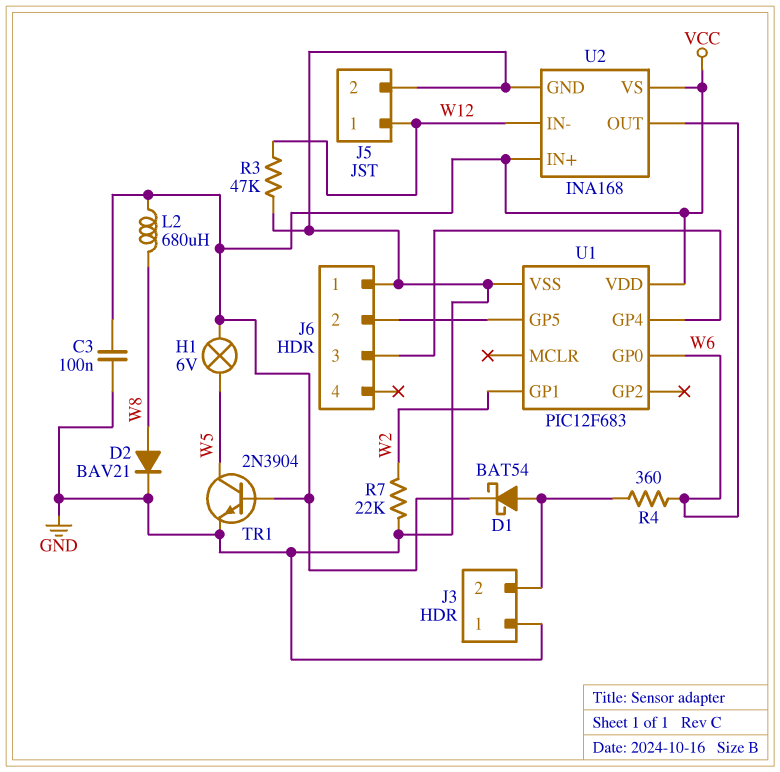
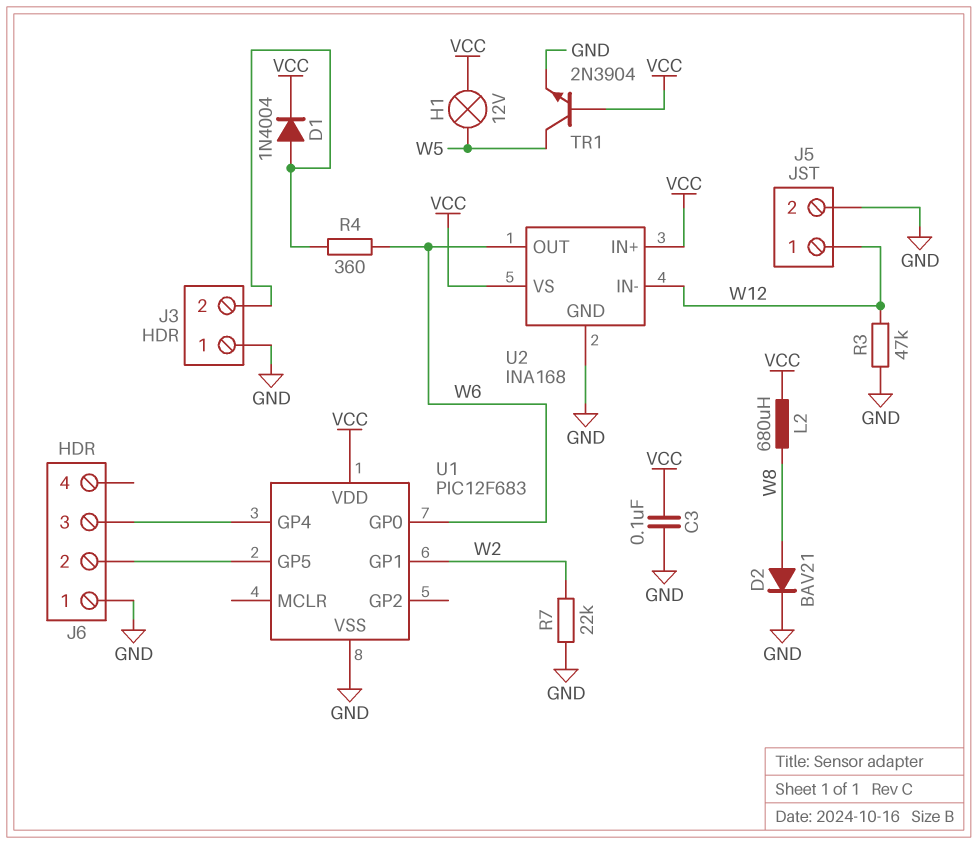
D1: schottky BAT54 (A J3/2, K VCC) -> diode 1N4004 (A J3/2, K VCC)
H1: lamp 6V (VCC, W5) -> lamp 12V (VCC, W5)

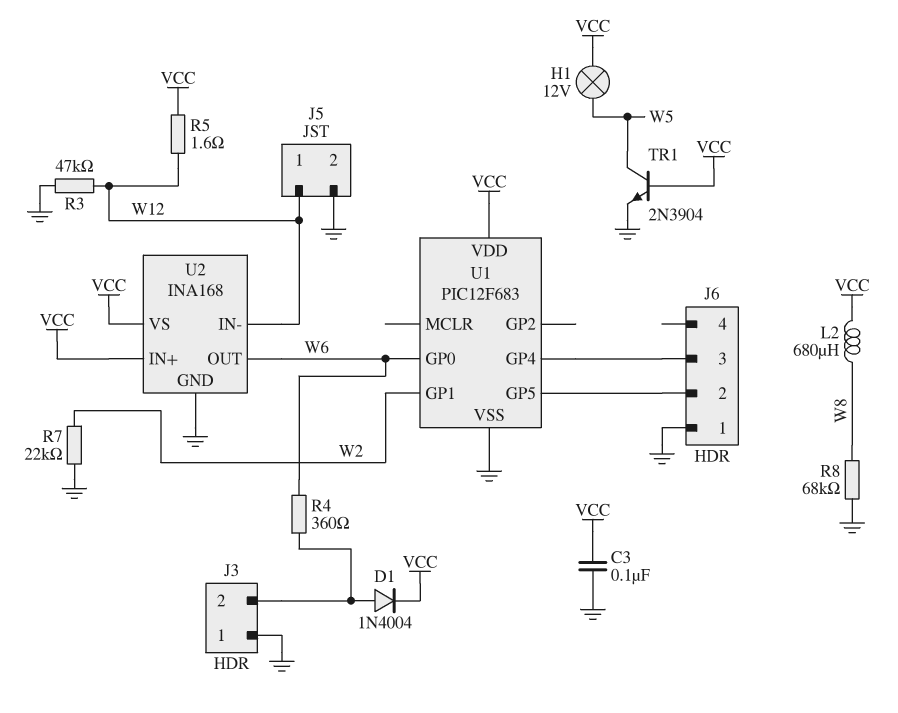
D2: diode BAV21 (A W8, K GND) -> none
R5: none -> 1.6 (VCC, W12)
R8: none -> 68k (GND, W8)

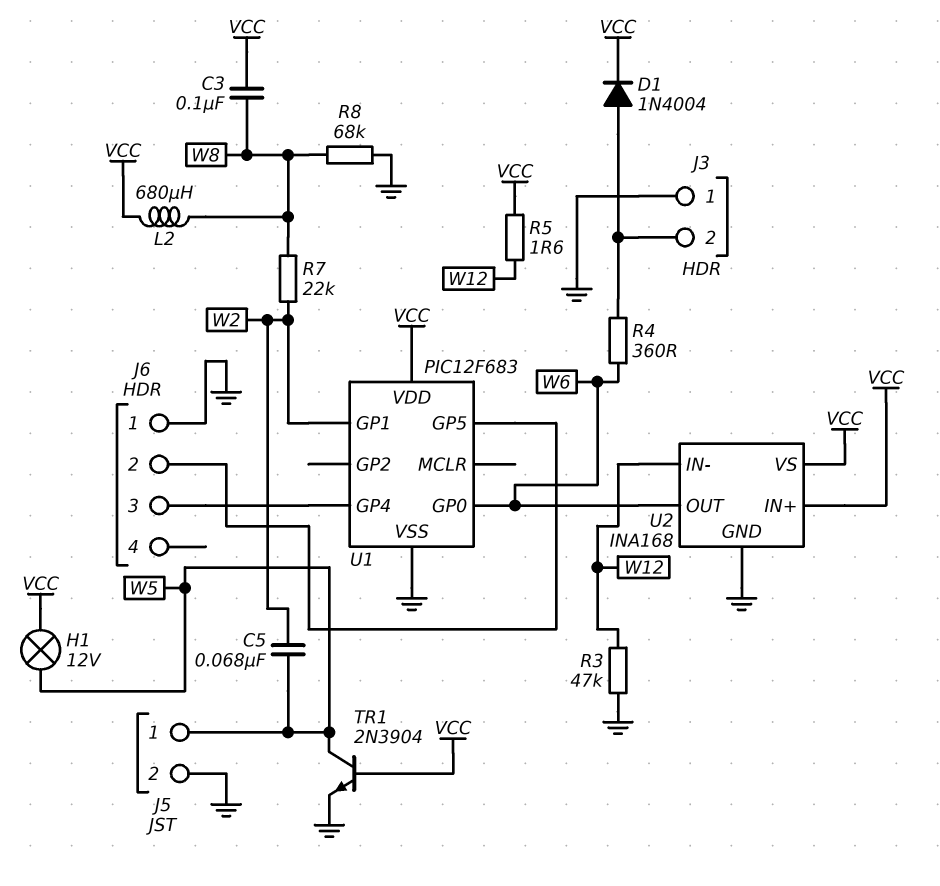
C3: 100nF (GND, VCC) -> 100nF (VCC, W8)
C5: none -> 68nF (W2, W5)
J5 pin 1: W12 -> W5
R7: 22k (GND, W2) -> 22k (W2, W8)

